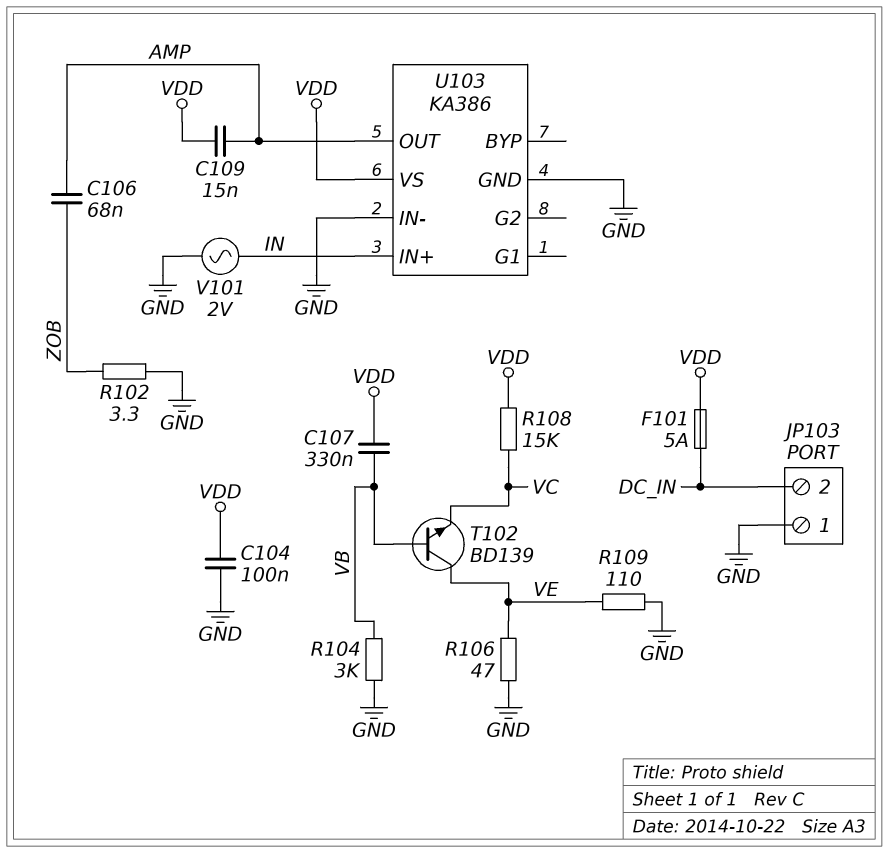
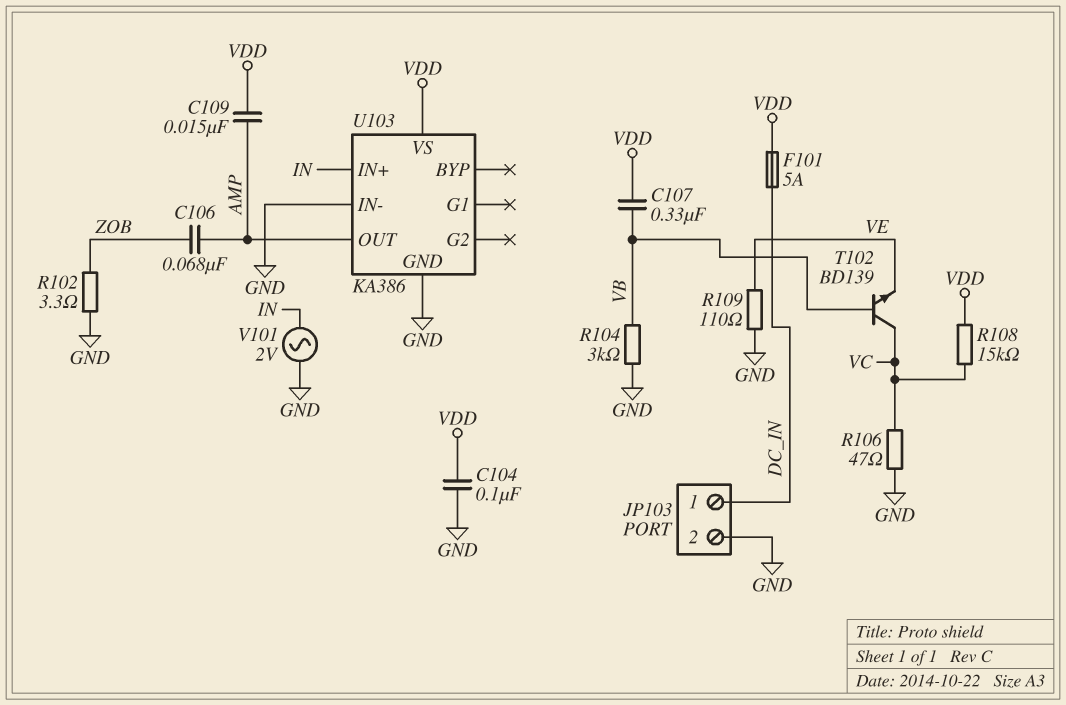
JP103 pin 1: GND -> DC_IN
JP103 pin 2: DC_IN -> GND
R106: 47 (GND, VE) -> 47 (GND, VC)
T102: NPN BD139 (B VB, C VE, E VC) -> NPN BD139 (B VB, C VC, E VE)

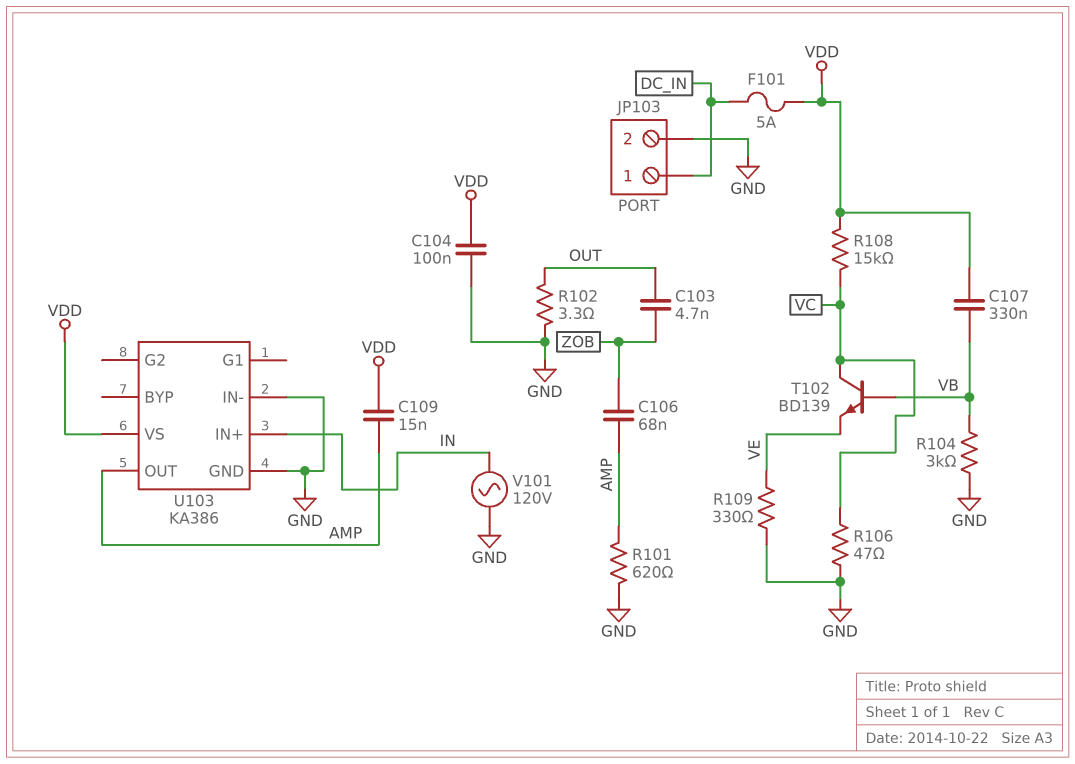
C103: none -> 4.7nF (OUT, ZOB)
R101: none -> 620 (AMP, GND)
R102: 3.3 (GND, ZOB) -> 3.3 (GND, OUT)
R109: 110 (GND, VE) -> 330 (GND, VE)
V101: AC 2V (GND, IN) -> AC 120V (GND, IN)

